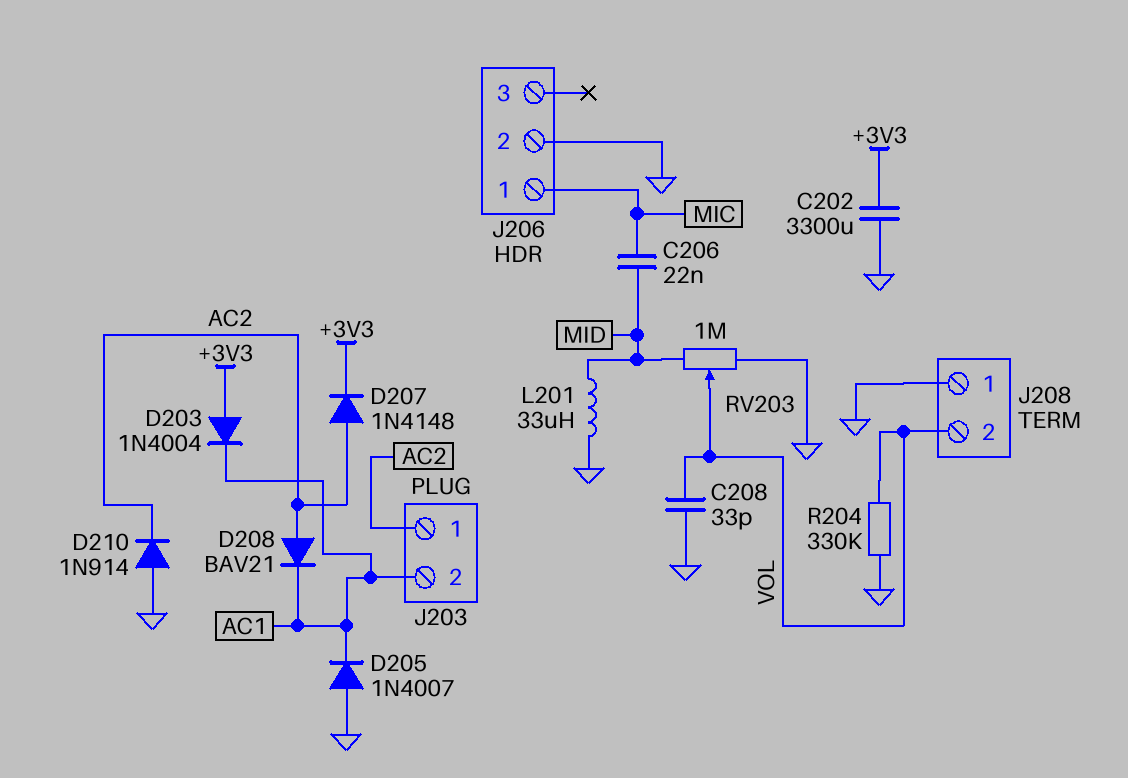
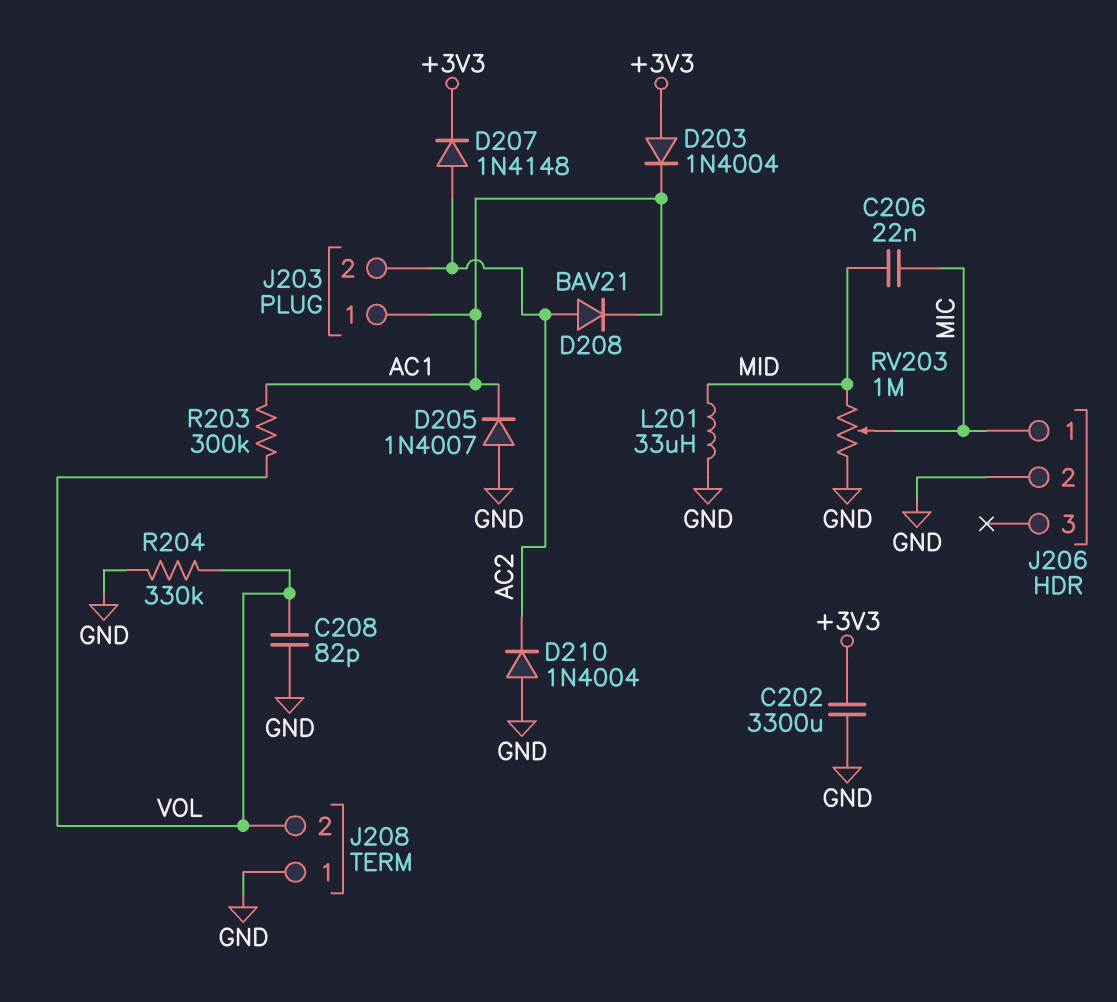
C208: 33pF (GND, VOL) -> 82pF (GND, VOL)
D210: diode 1N914 (A GND, K AC2) -> diode 1N4004 (A GND, K AC2)
J203 pin 1: AC2 -> AC1
J203 pin 2: AC1 -> AC2
R203: none -> 300k (AC1, VOL)
RV203: 1M (GND, MID, wiper VOL) -> 1M (GND, MID, wiper MIC)

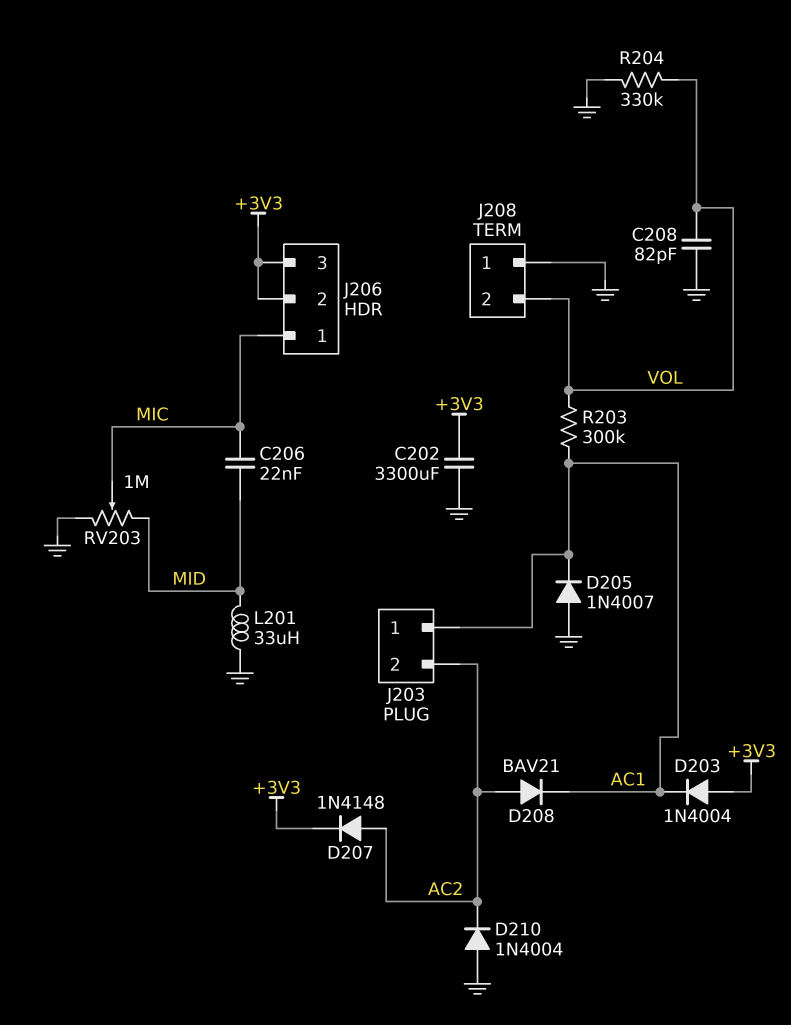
J206 pin 2: GND -> +3V3
J206 pin 3: none -> +3V3

